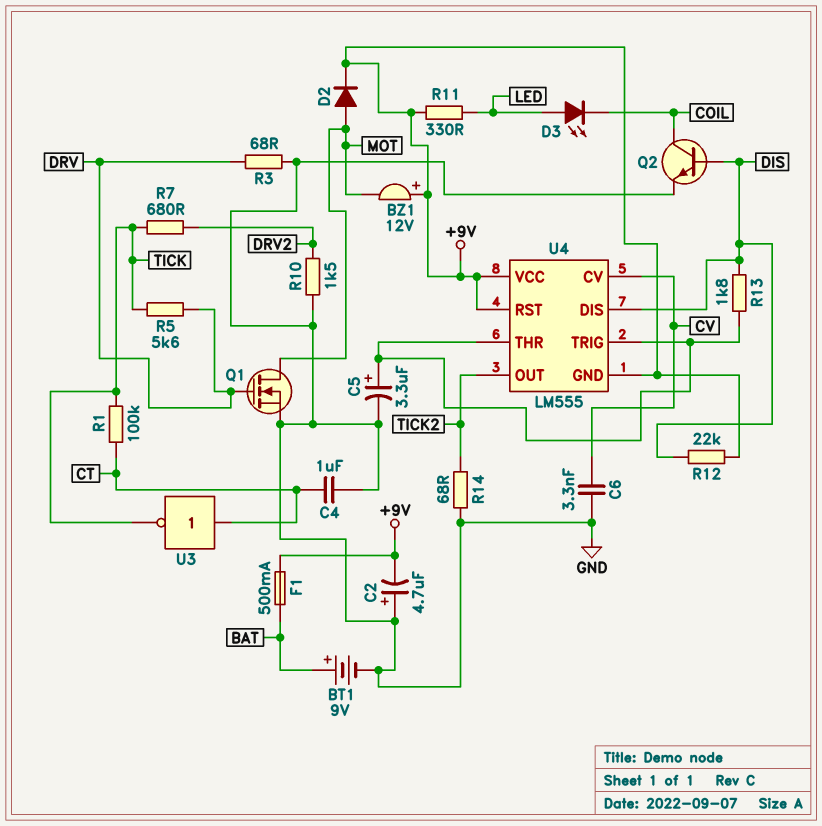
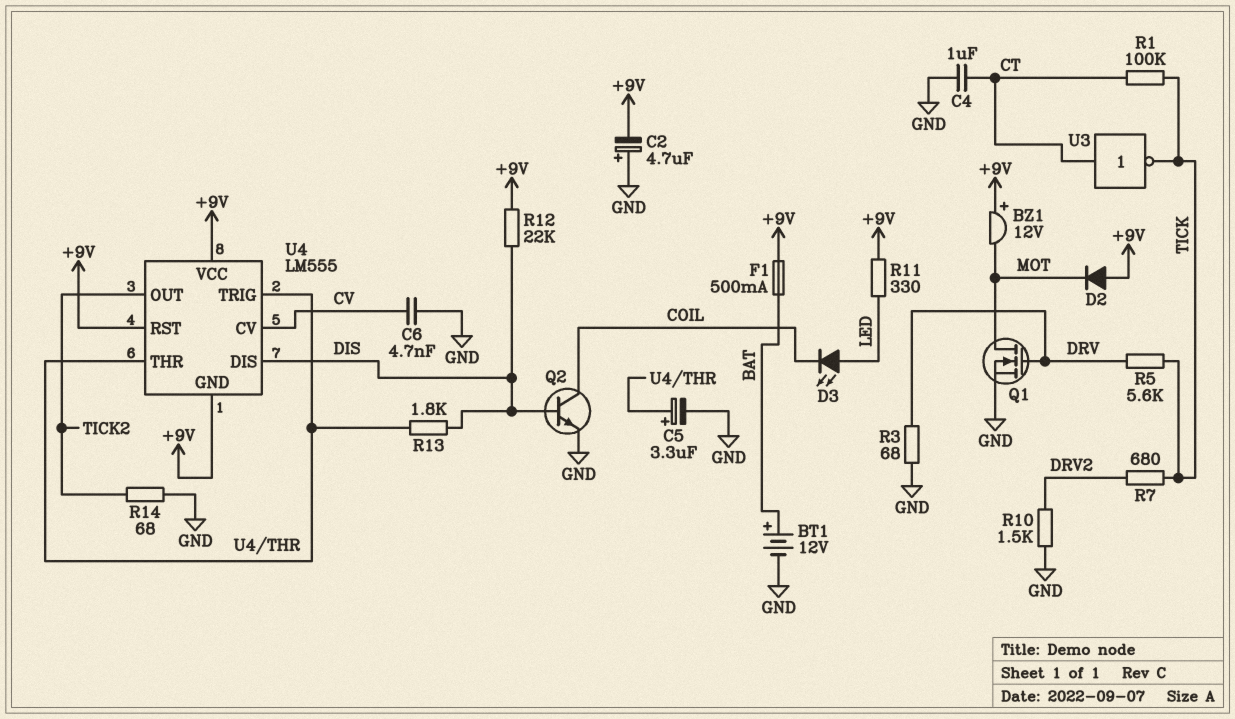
BT1: 9V (plus BAT, minus GND) -> 12V (plus BAT, minus GND)
C6: 3.3nF (CV, GND) -> 4.7nF (CV, GND)
D2: diode (A MOT, K +9V) -> diode (A +9V, K MOT)

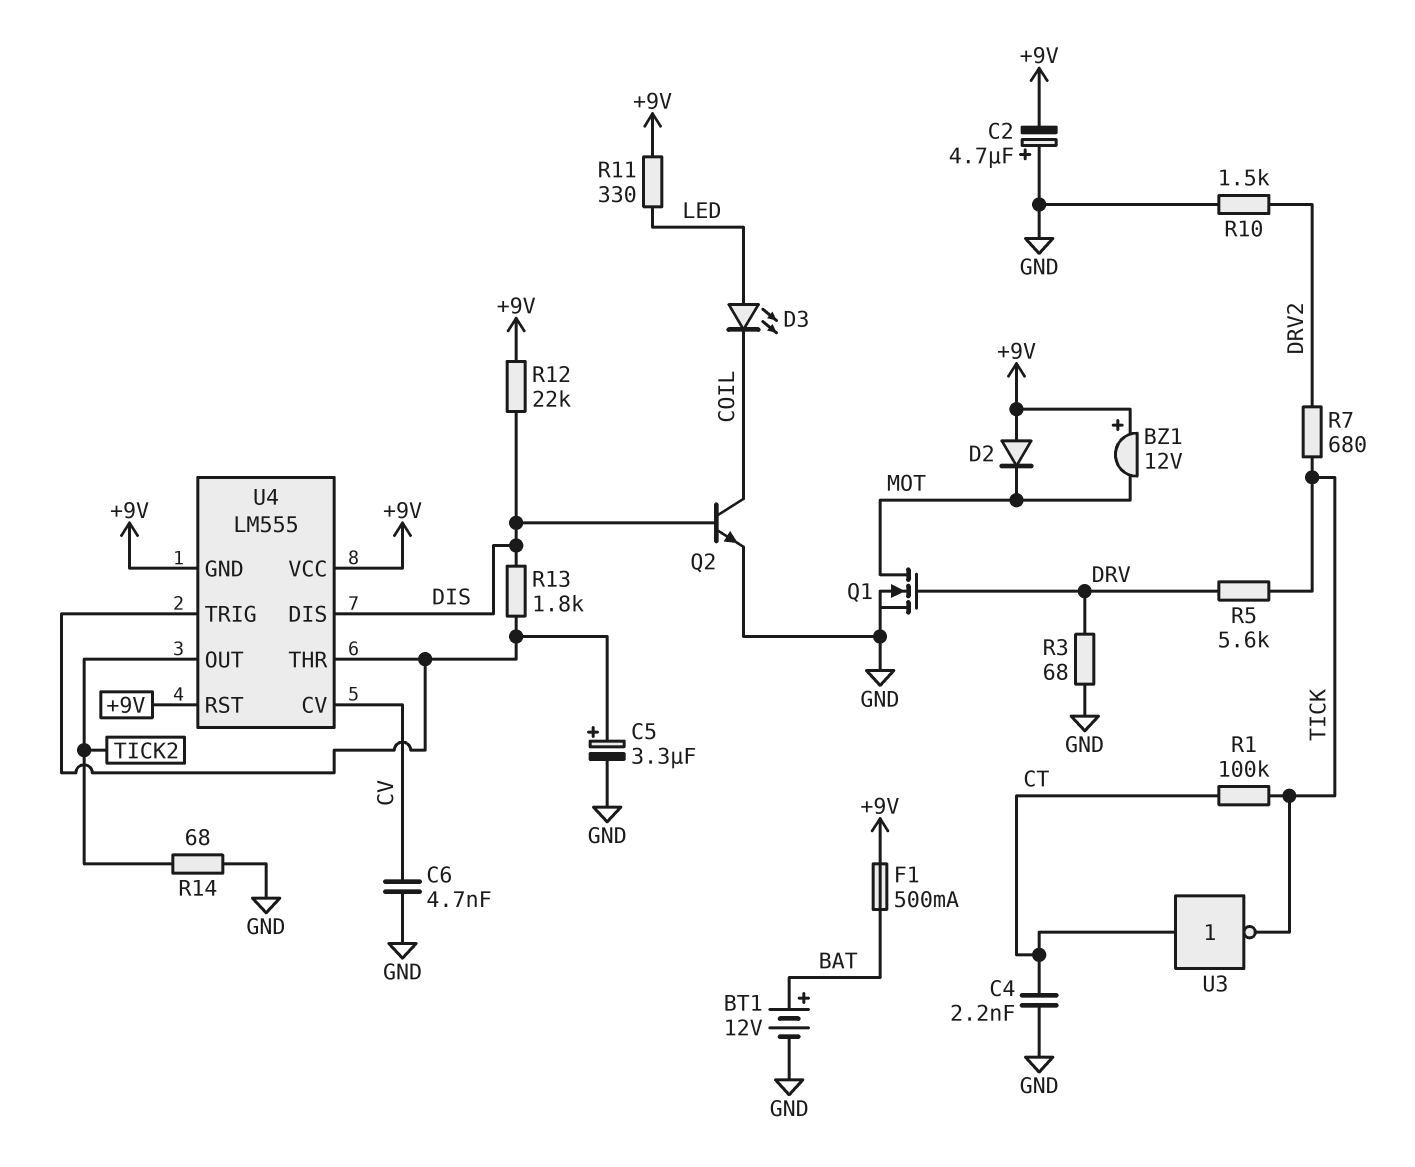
C4: 1uF (CT, GND) -> 2.2nF (CT, GND)

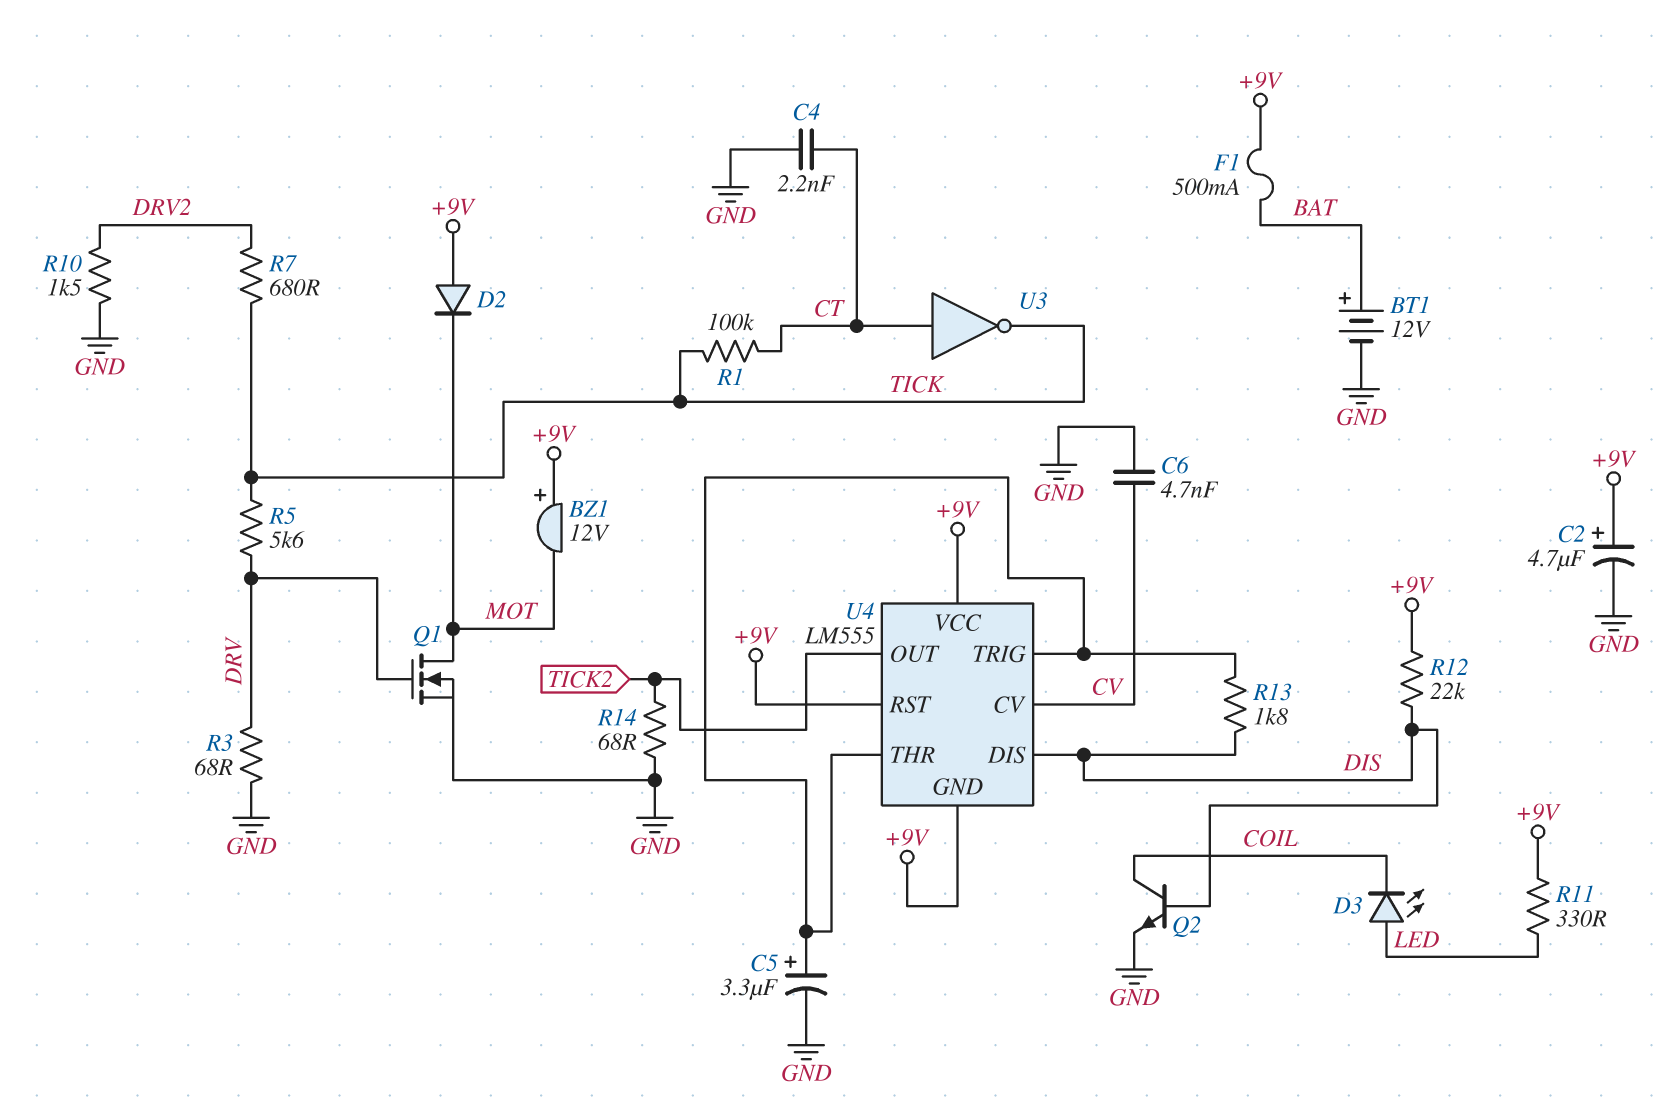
C2: 4.7uF (plus GND, minus +9V) -> 4.7uF (plus +9V, minus GND)

